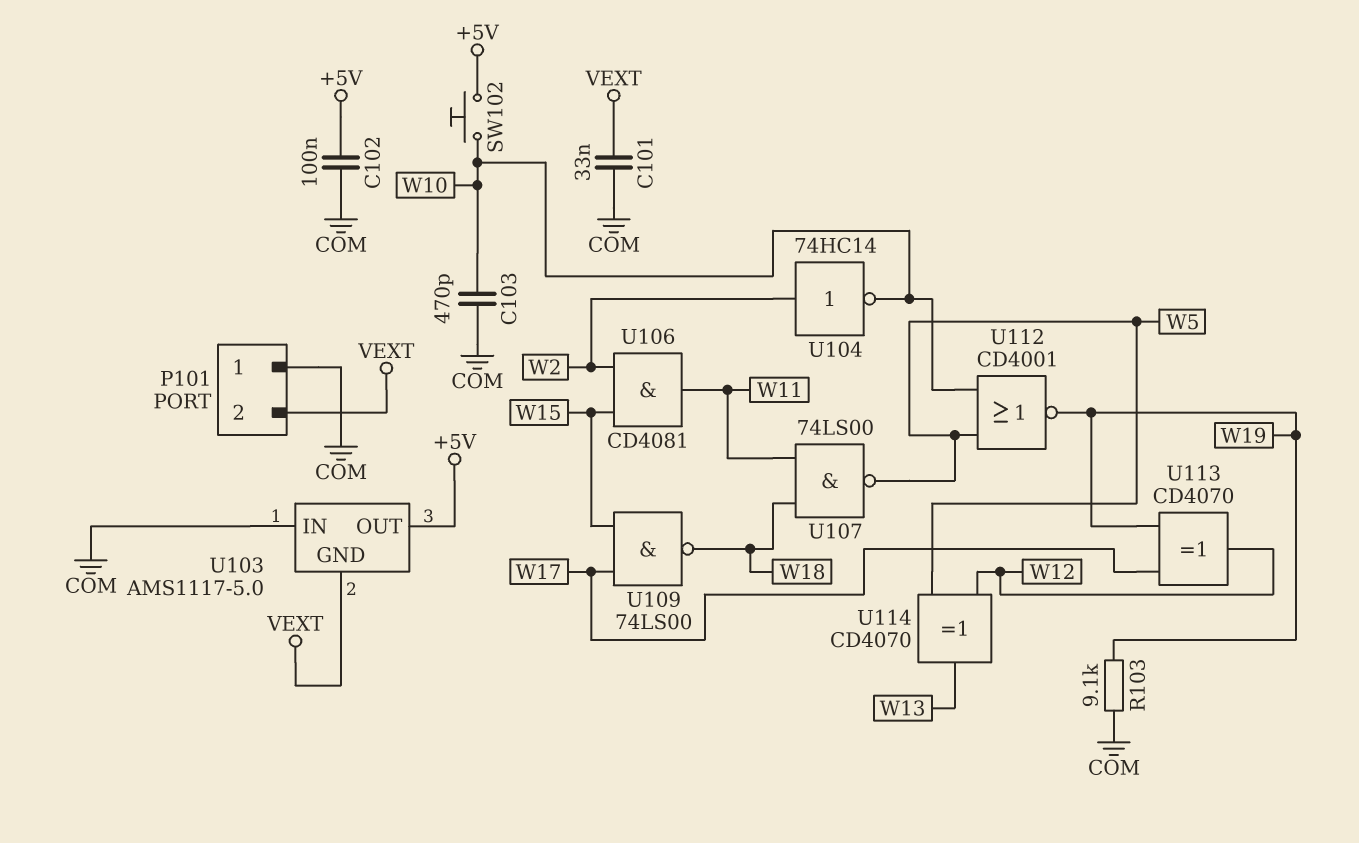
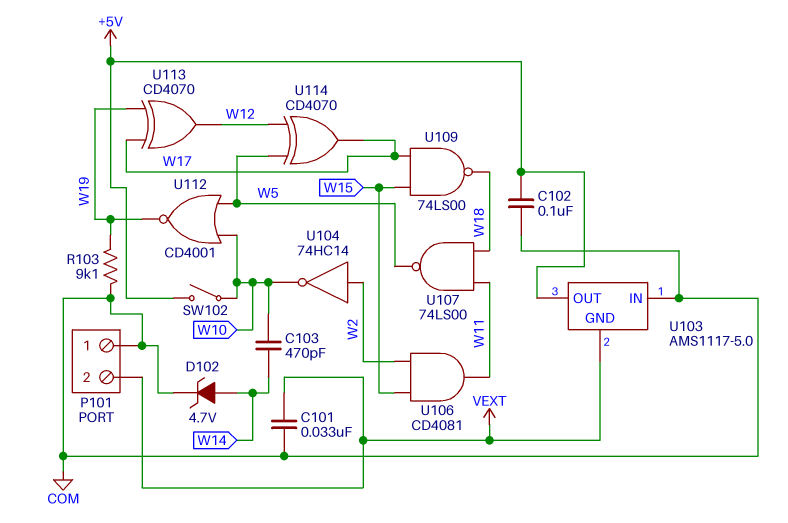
C103: 470pF (COM, W10) -> 470pF (W10, W14)
D102: none -> zener 4.7V (A W14, K COM)
SW102: button (+5V, W10) -> switch (+5V, W10)
U114: XOR CD4070 (in W5, in W12, out W13) -> XOR CD4070 (in W5, in W12, out W17)

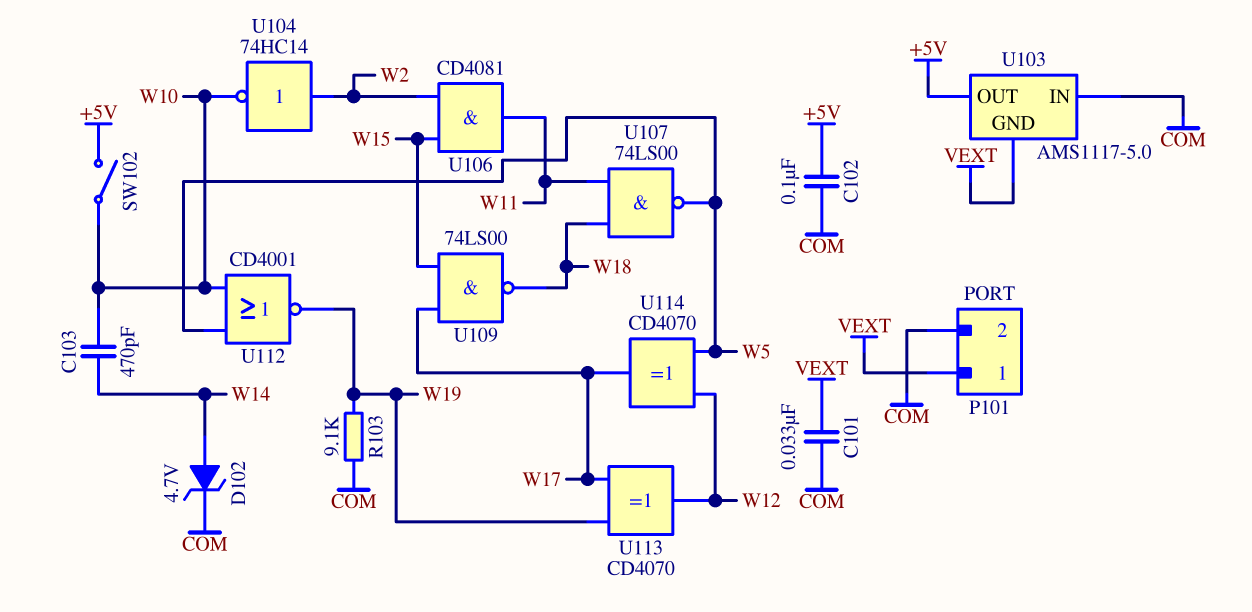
P101 pin 1: COM -> VEXT
P101 pin 2: VEXT -> COM

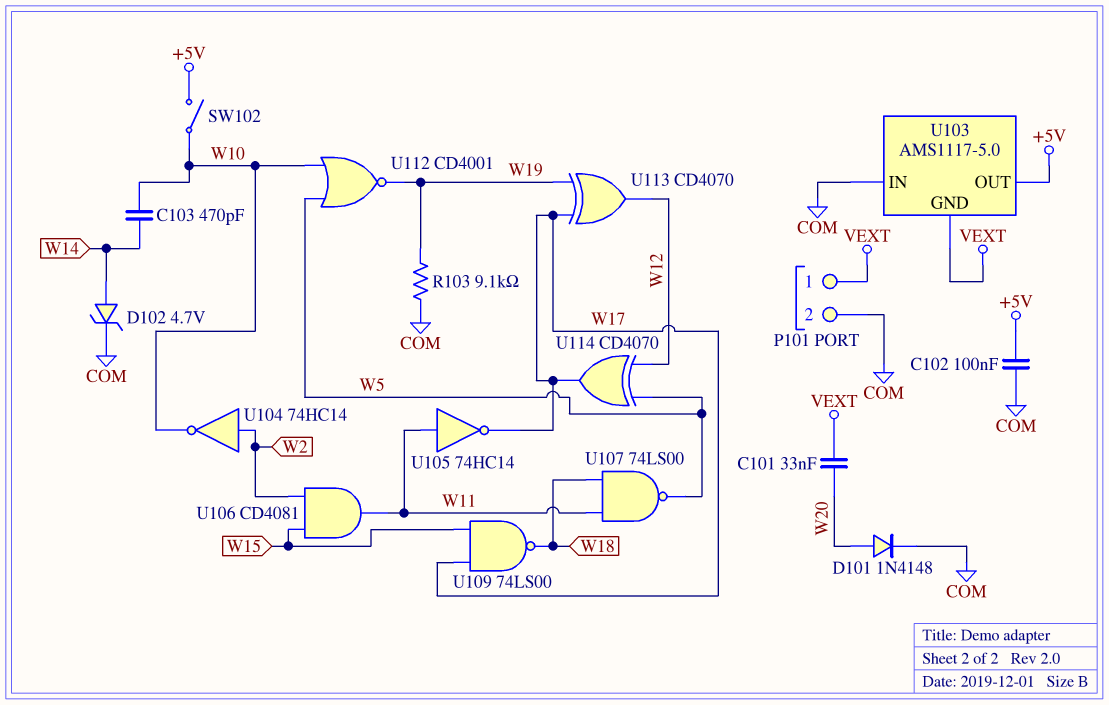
C101: 33nF (COM, VEXT) -> 33nF (VEXT, W20)
D101: none -> diode 1N4148 (A W20, K COM)
U105: none -> NOT 74HC14 (in W11, out W17)

